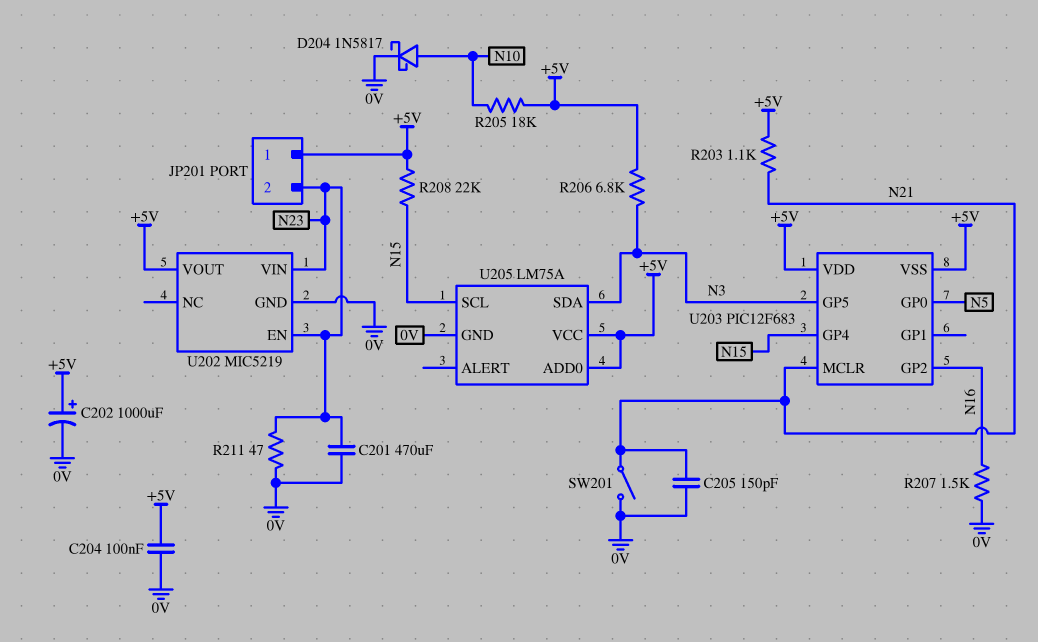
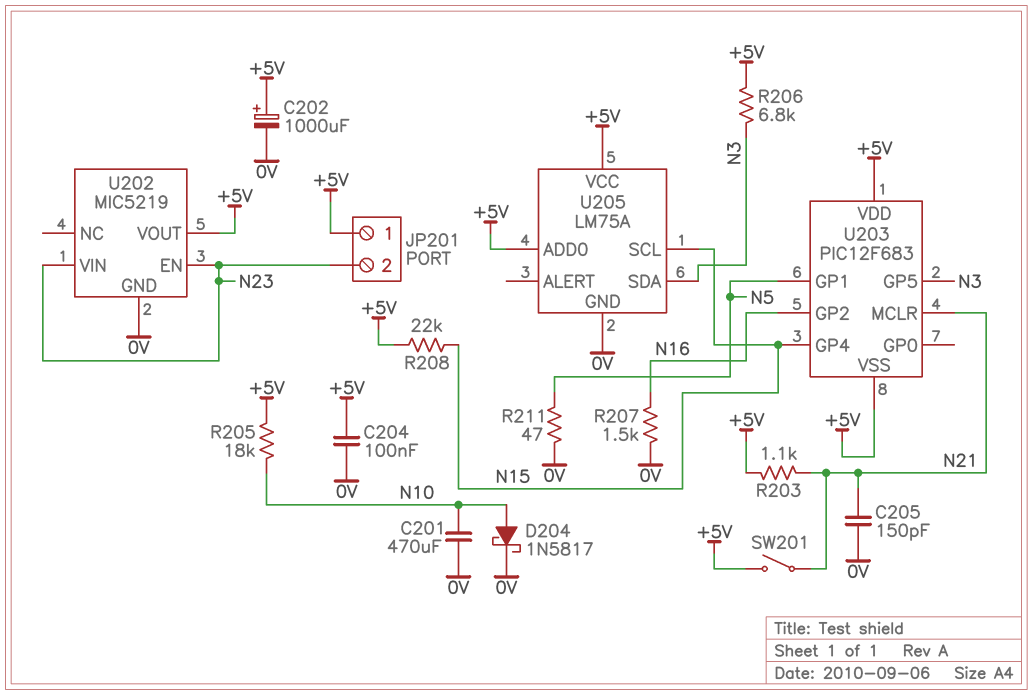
C201: 470uF (0V, N23) -> 470uF (0V, N10)
R211: 47 (0V, N23) -> 47 (0V, N5)
SW201: switch (0V, N21) -> switch (+5V, N21)
U203 pin GP0: N5 -> none
U203 pin GP1: none -> N5

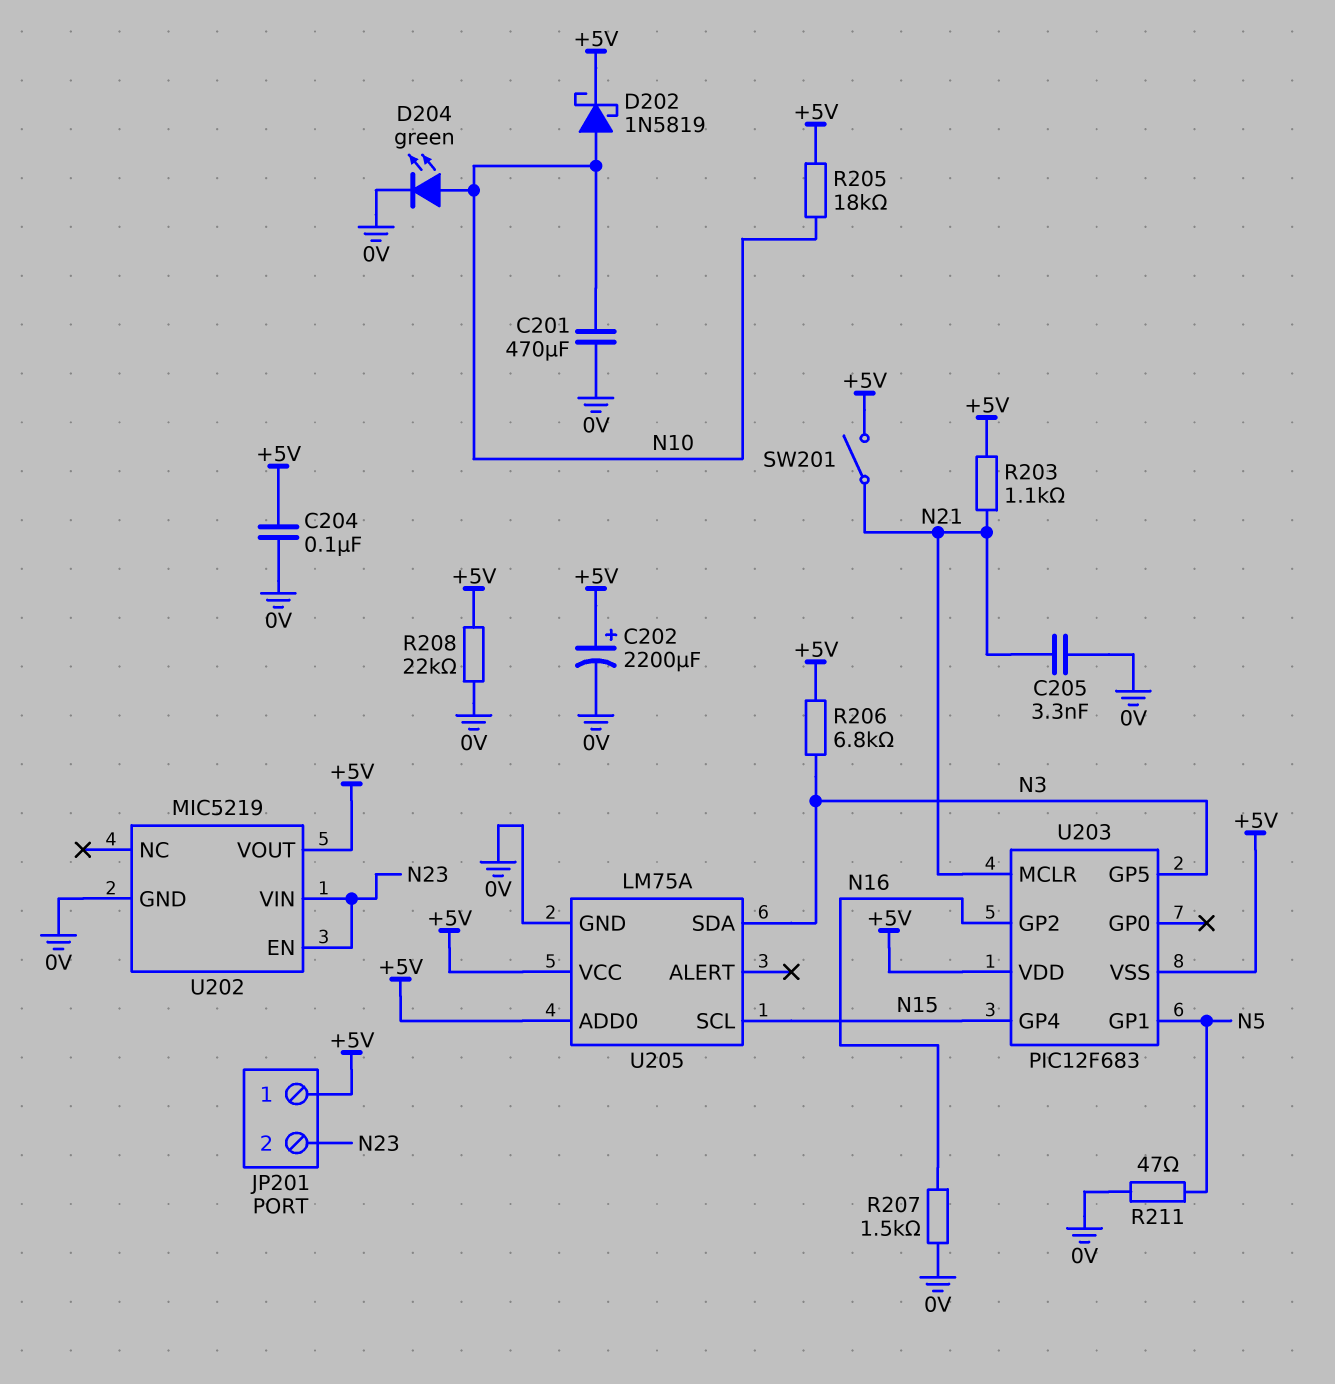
C202: 1000uF (plus +5V, minus 0V) -> 2200uF (plus +5V, minus 0V)
C205: 150pF (0V, N21) -> 3.3nF (0V, N21)
D202: none -> schottky 1N5819 (A N10, K +5V)
D204: schottky 1N5817 (A N10, K 0V) -> LED green (A N10, K 0V)
R208: 22k (+5V, N15) -> 22k (+5V, 0V)

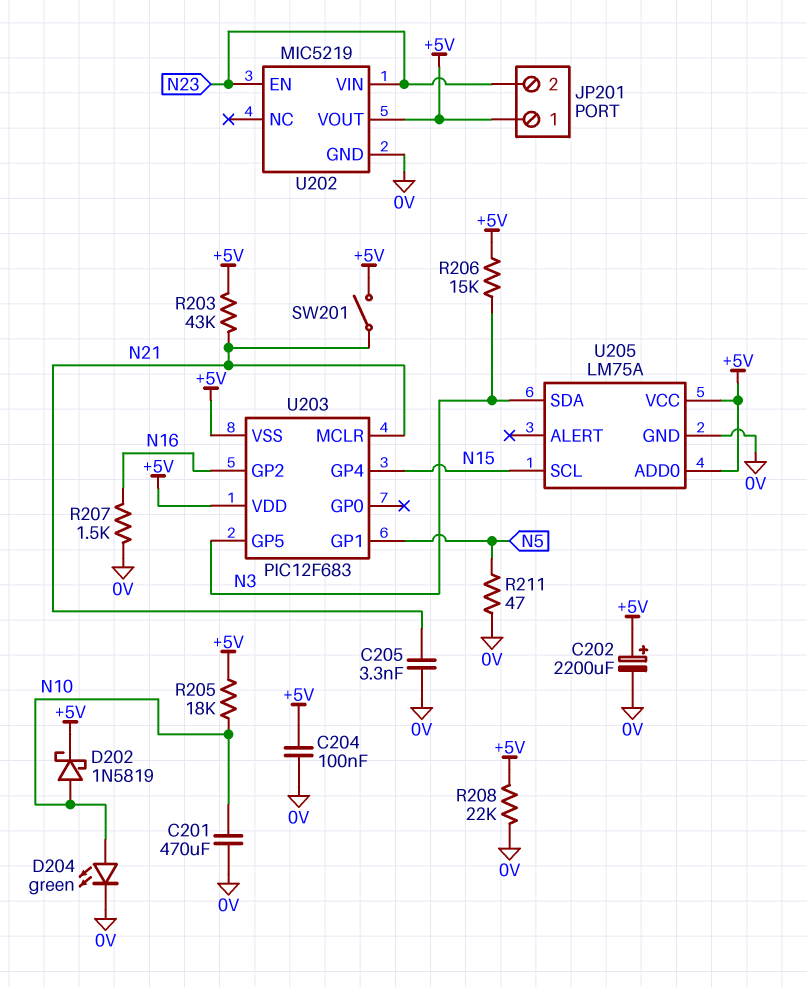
R203: 1.1k (+5V, N21) -> 43k (+5V, N21)
R206: 6.8k (+5V, N3) -> 15k (+5V, N3)

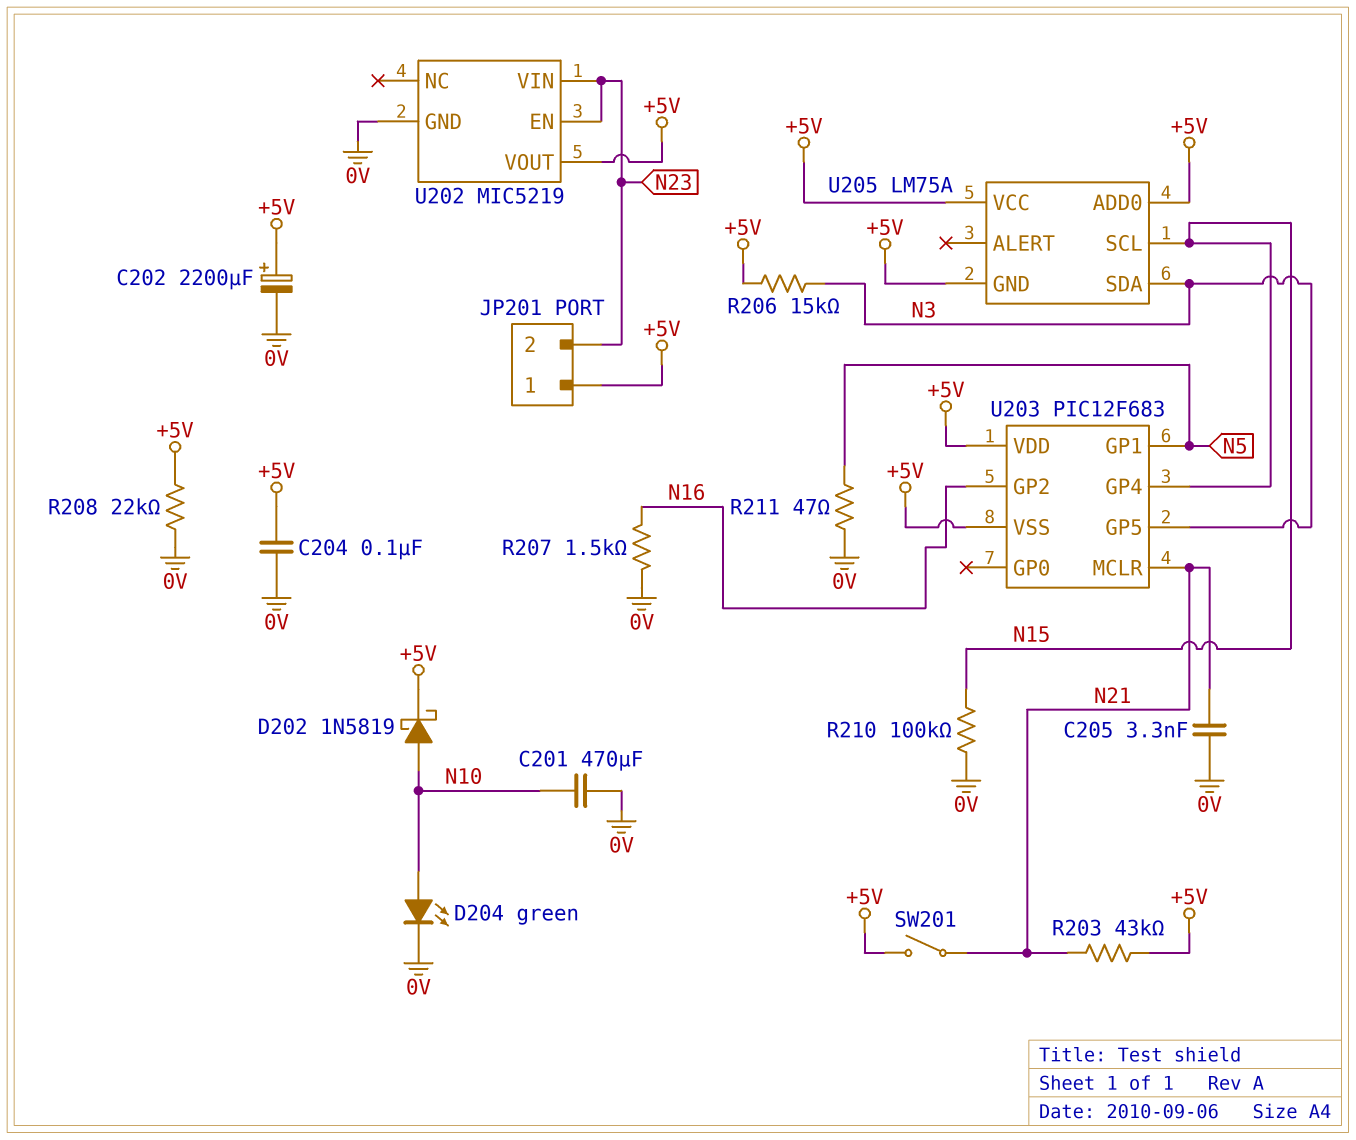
R205: 18k (+5V, N10) -> none
R210: none -> 100k (0V, N15)
U205 pin GND: 0V -> +5V

